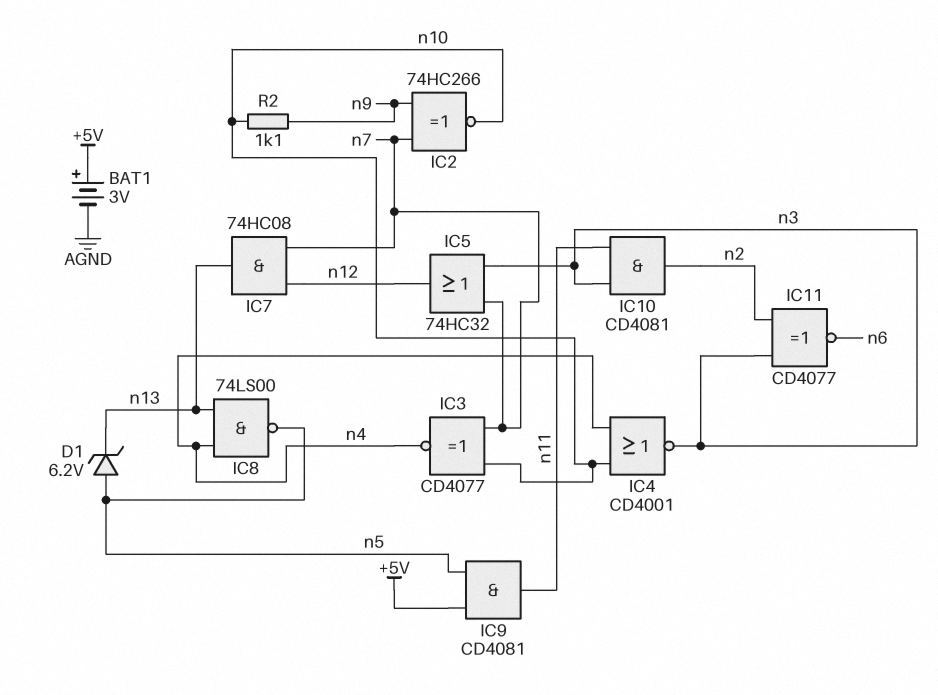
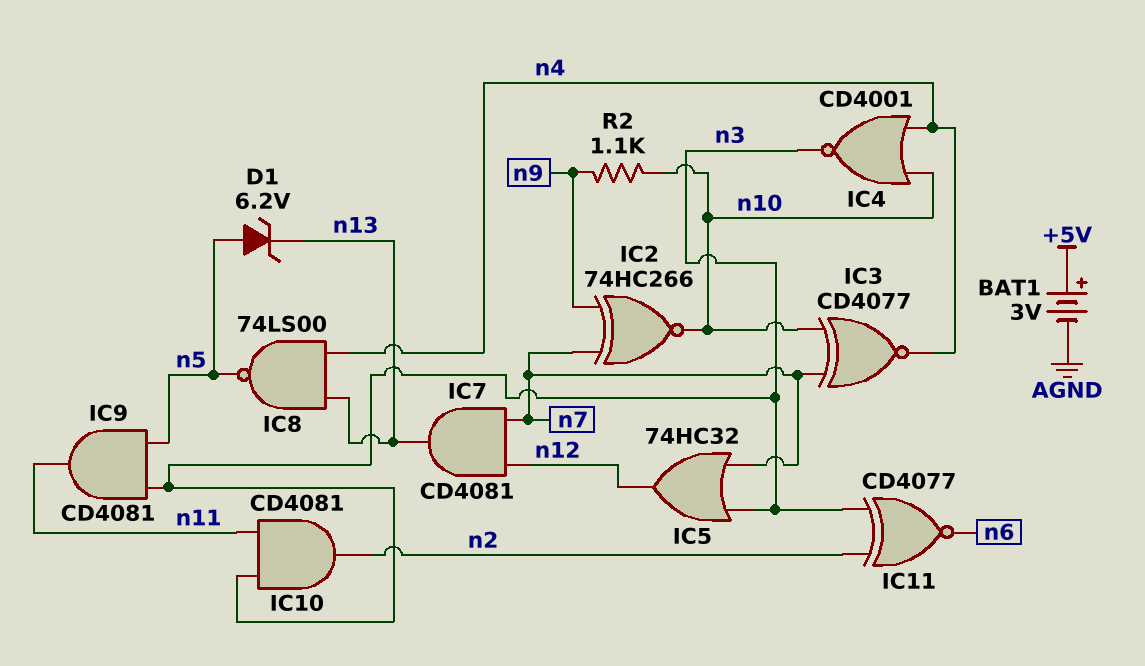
IC7: AND 74HC08 (in n7, in n12, out n13) -> AND CD4081 (in n7, in n12, out n13)
IC9: AND CD4081 (in +5V, in n5, out n11) -> AND CD4081 (in n3, in n5, out n11)

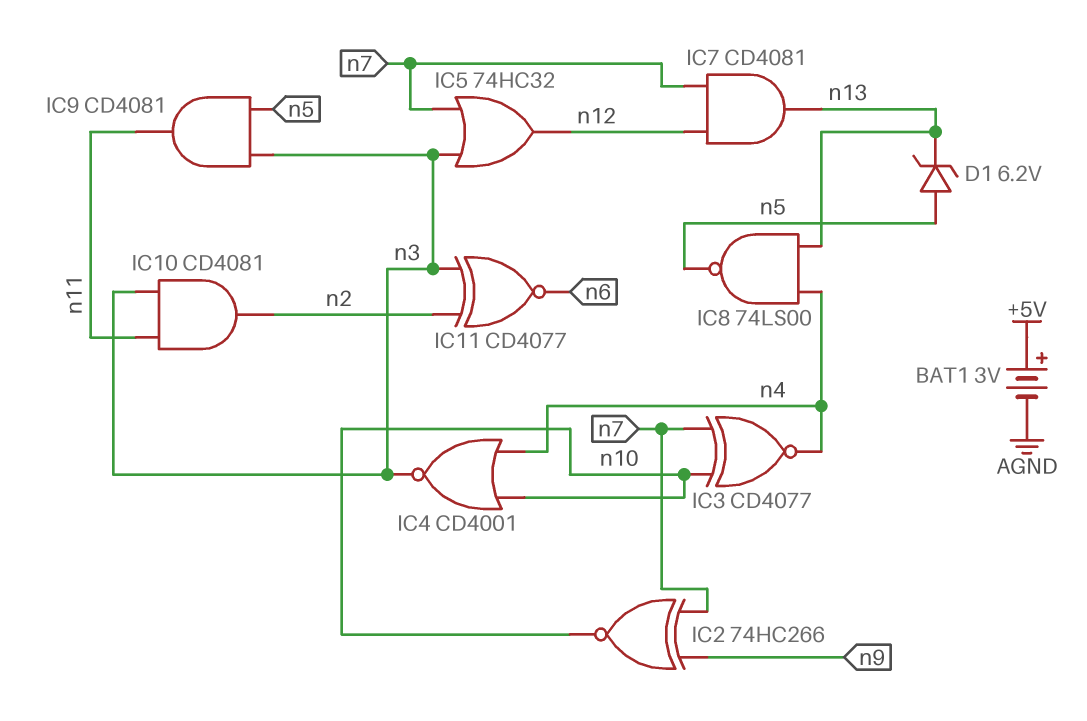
R2: 1.1k (n9, n10) -> none

